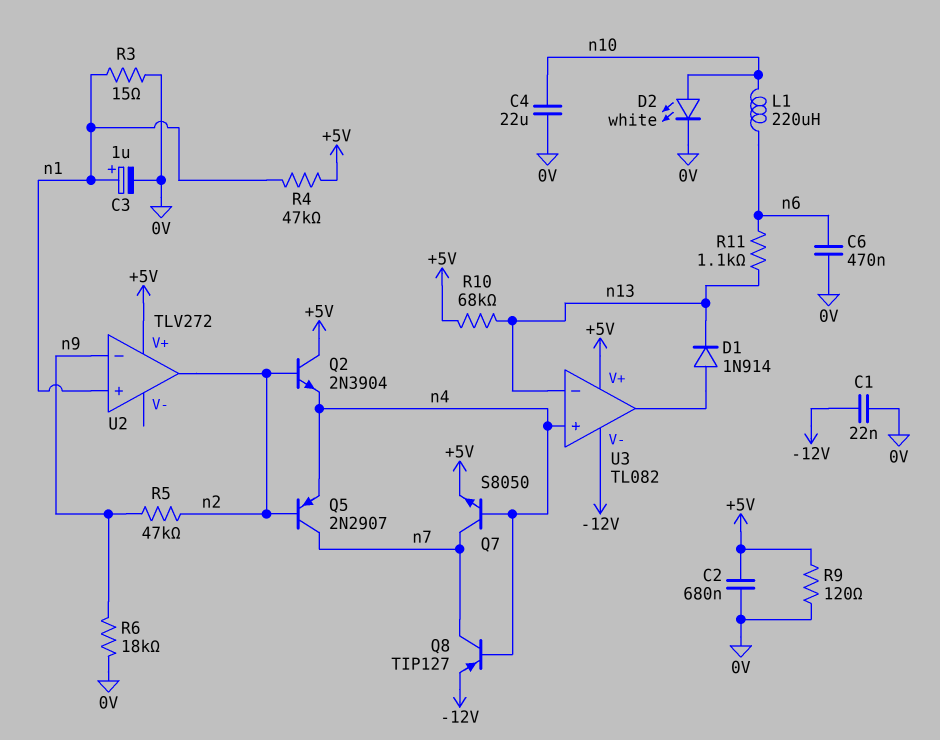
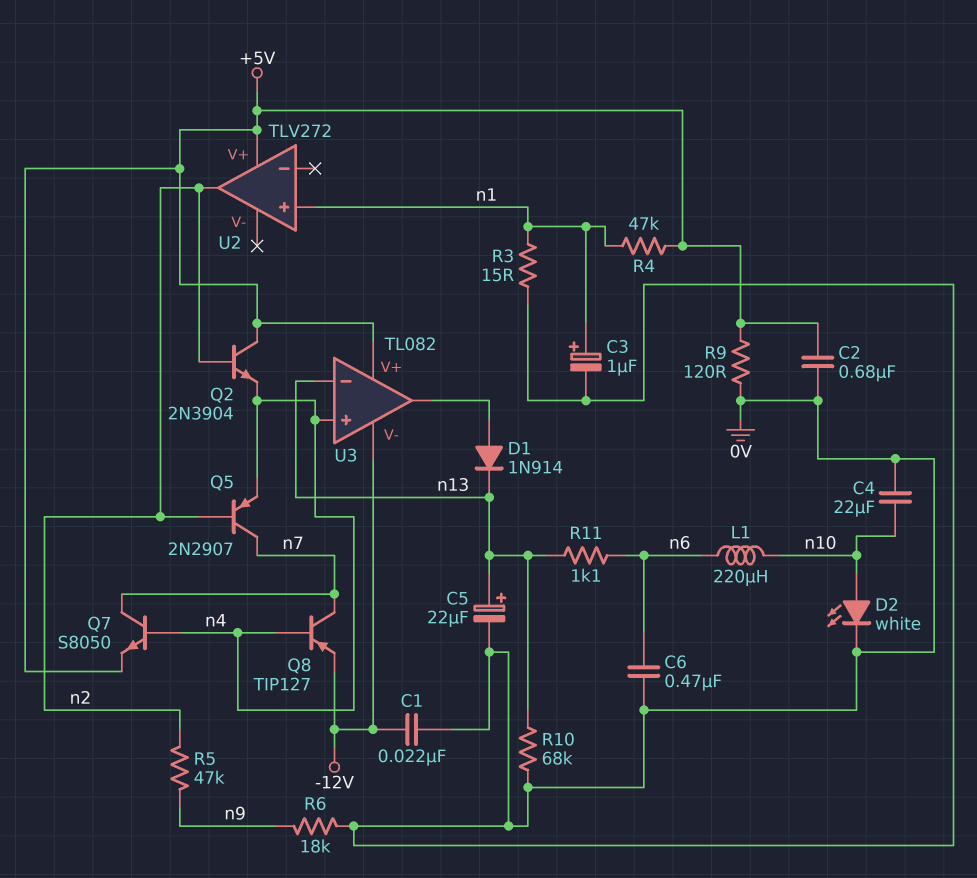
C5: none -> 22uF (plus n13, minus 0V)
R10: 68k (+5V, n13) -> 68k (0V, n13)
U2 pin in-: n9 -> none

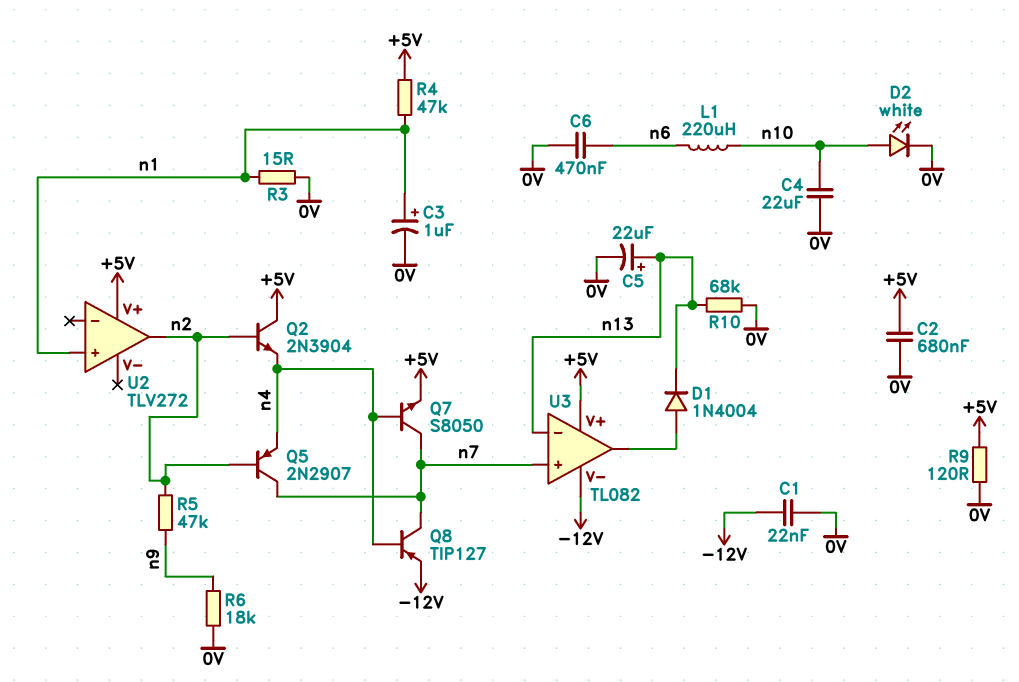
D1: diode 1N914 (A U3/out, K n13) -> diode 1N4004 (A U3/out, K n13)
R11: 1.1k (n6, n13) -> none
U3 pin in+: n4 -> n7

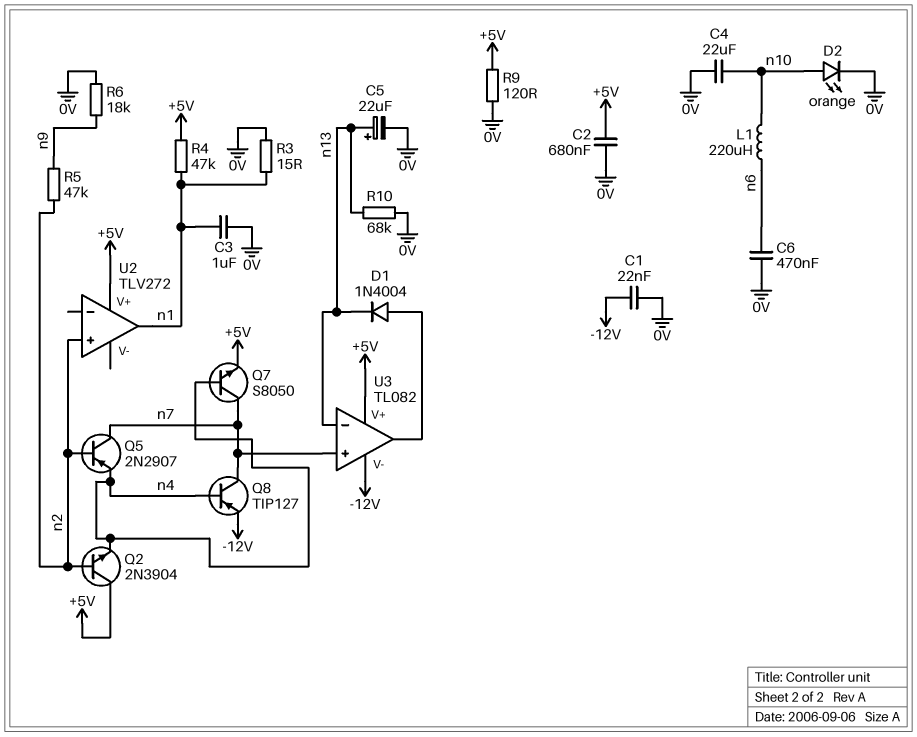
C3: 1uF (plus n1, minus 0V) -> 1uF (0V, n1)
D2: LED white (A n10, K 0V) -> LED orange (A n10, K 0V)
U2 pin in+: n1 -> n2
U2 pin out: n2 -> n1

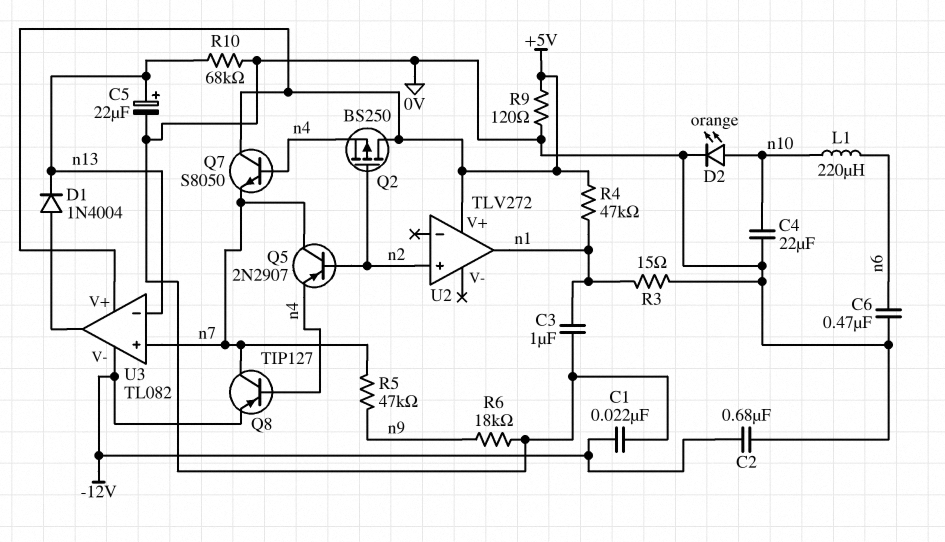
C2: 680nF (+5V, 0V) -> 680nF (-12V, 0V)
Q2: NPN 2N3904 (B n2, C +5V, E n4) -> PMOS BS250 (G n2, D +5V, S n4)
Q7: NPN S8050 (B n4, C n7, E +5V) -> NPN S8050 (B n4, C +5V, E n7)
R5: 47k (n2, n9) -> 47k (n7, n9)

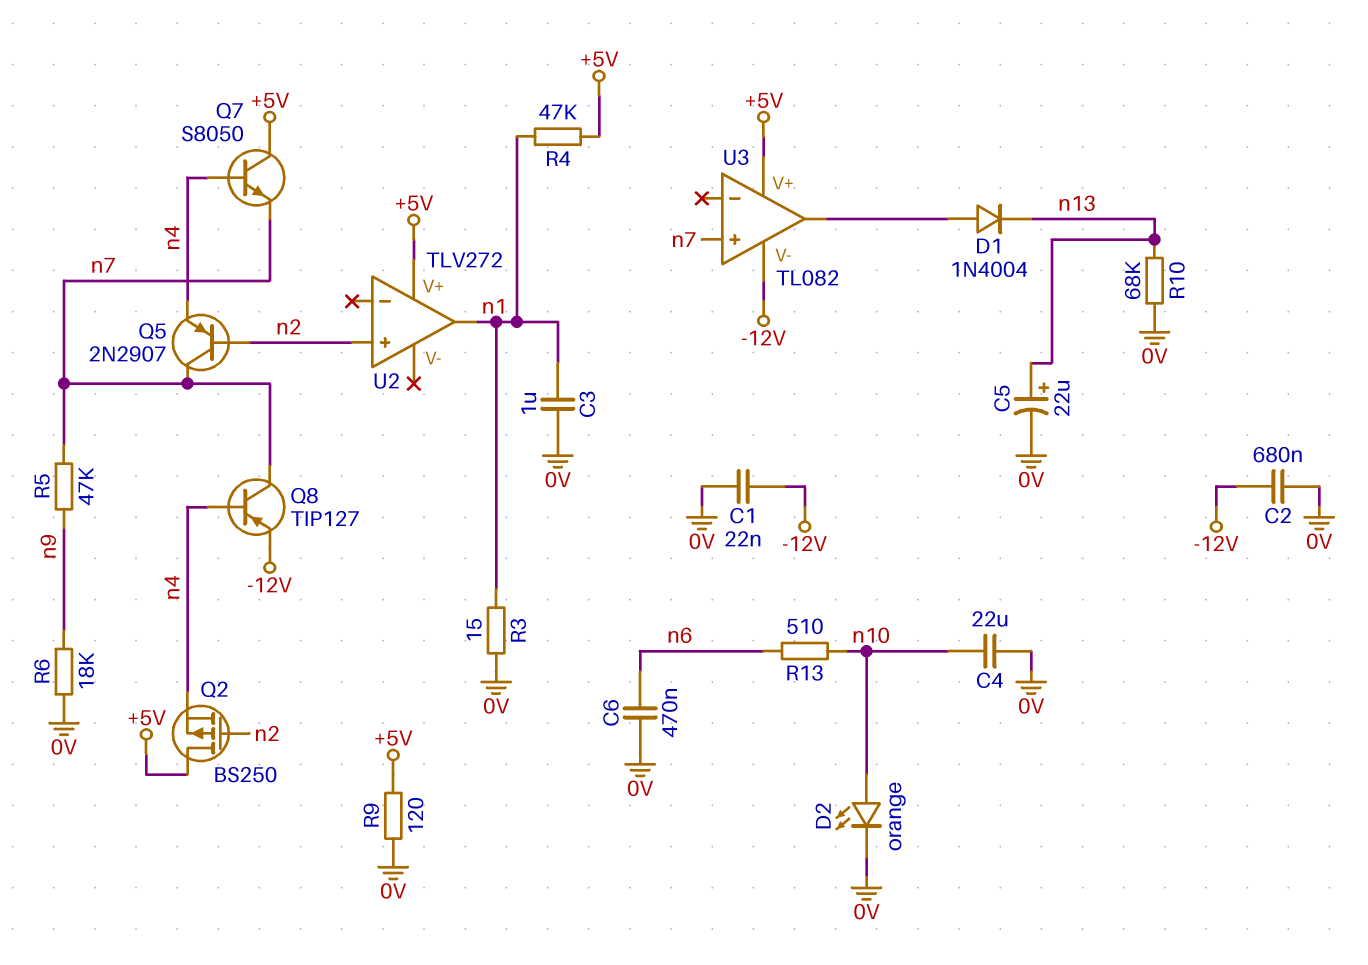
L1: 220uH (n6, n10) -> none
R13: none -> 510 (n6, n10)
U3 pin in-: n13 -> none

